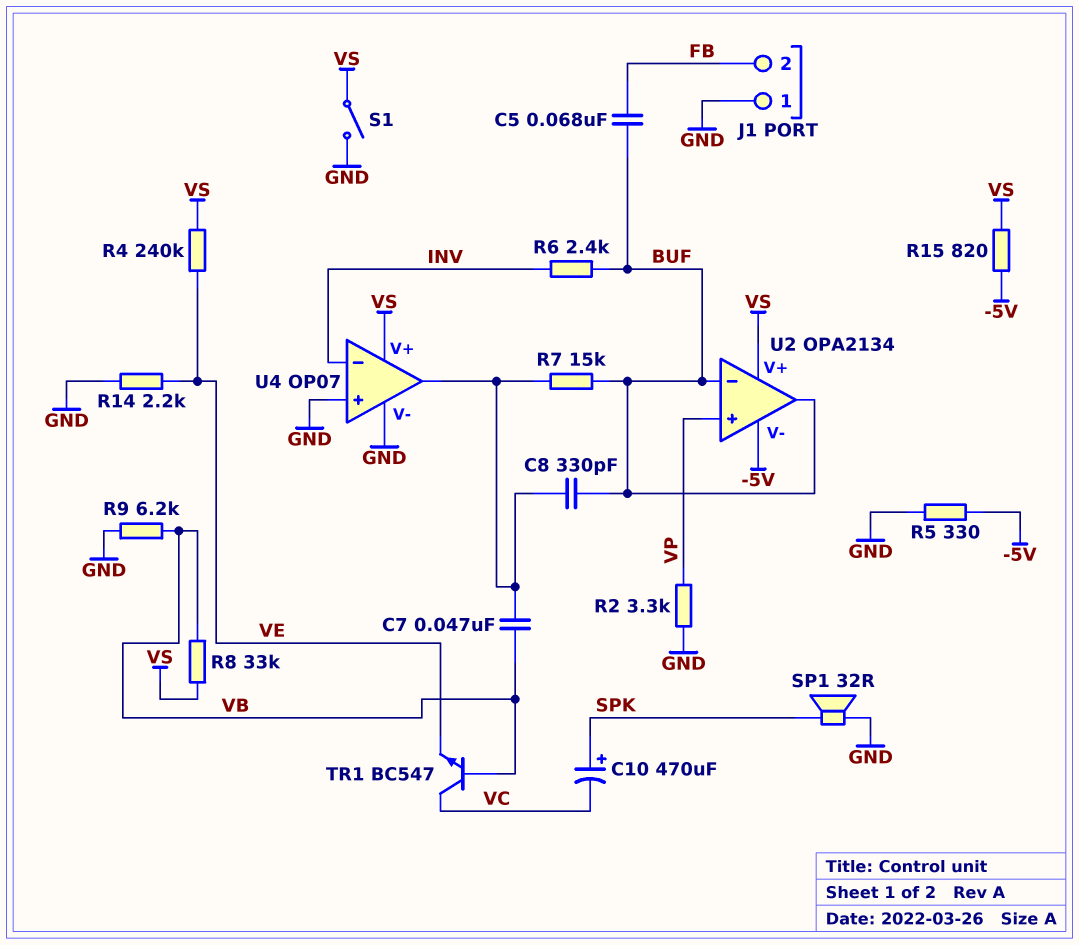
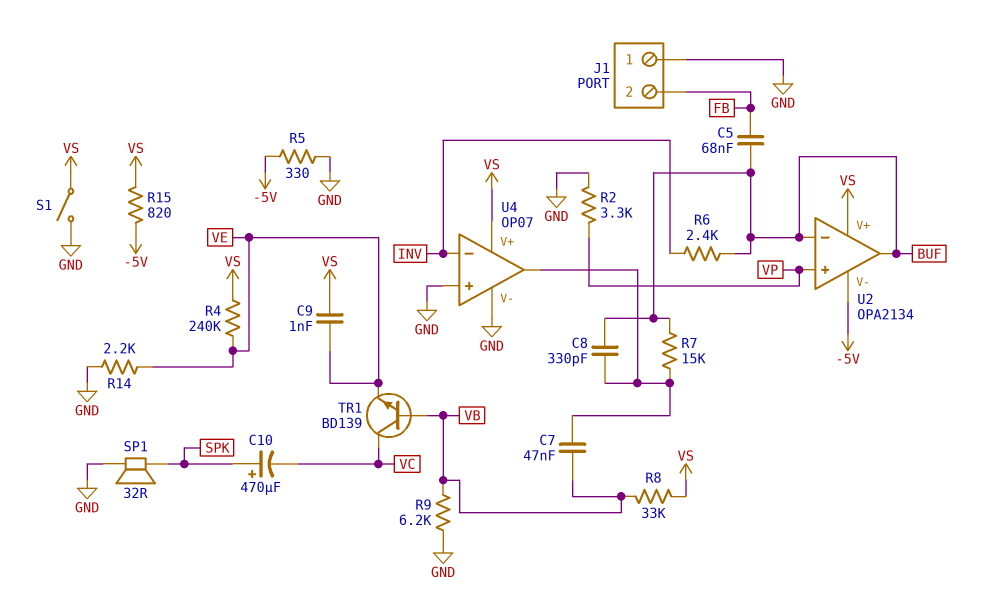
C9: none -> 1nF (VE, VS)
TR1: NPN BC547 (B VB, C VC, E VE) -> NPN BD139 (B VB, C VC, E VE)

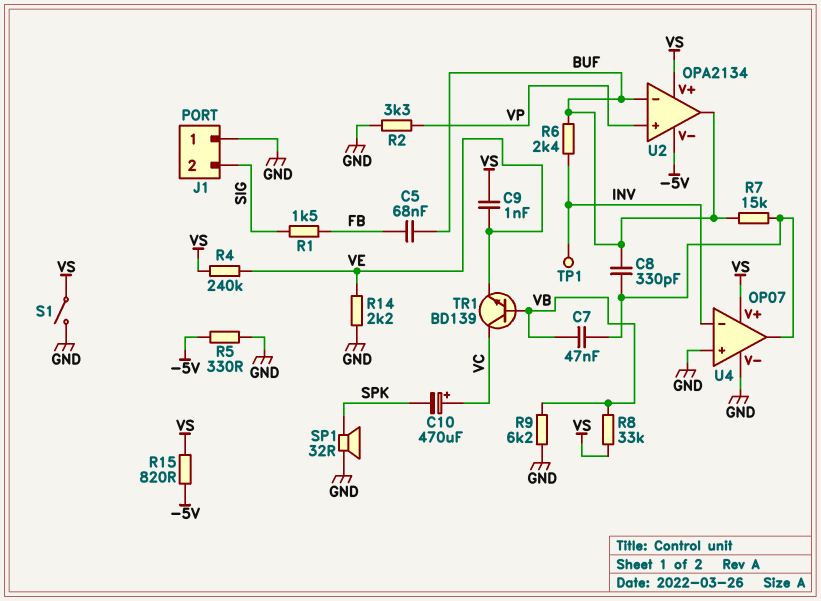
C10: 470uF (plus SPK, minus VC) -> 470uF (plus VC, minus SPK)
J1 pin 2: FB -> SIG
R1: none -> 1.5k (FB, SIG)
TP1: none -> test point (INV)

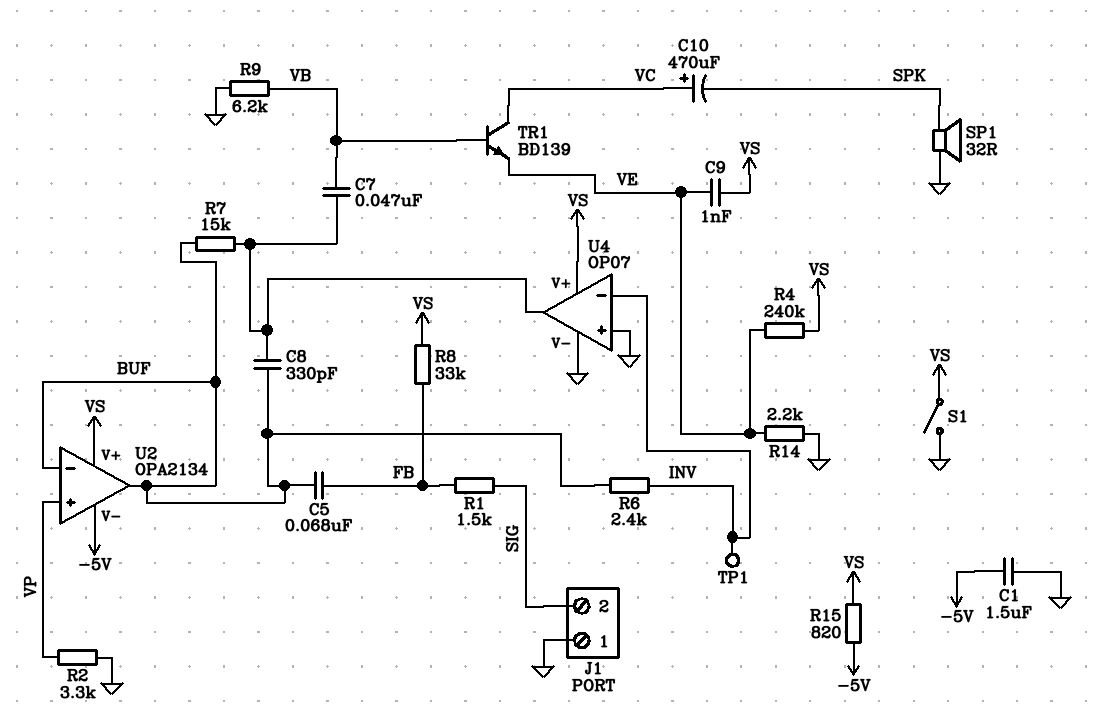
C1: none -> 1.5uF (-5V, GND)
R5: 330 (-5V, GND) -> none
R8: 33k (VB, VS) -> 33k (FB, VS)

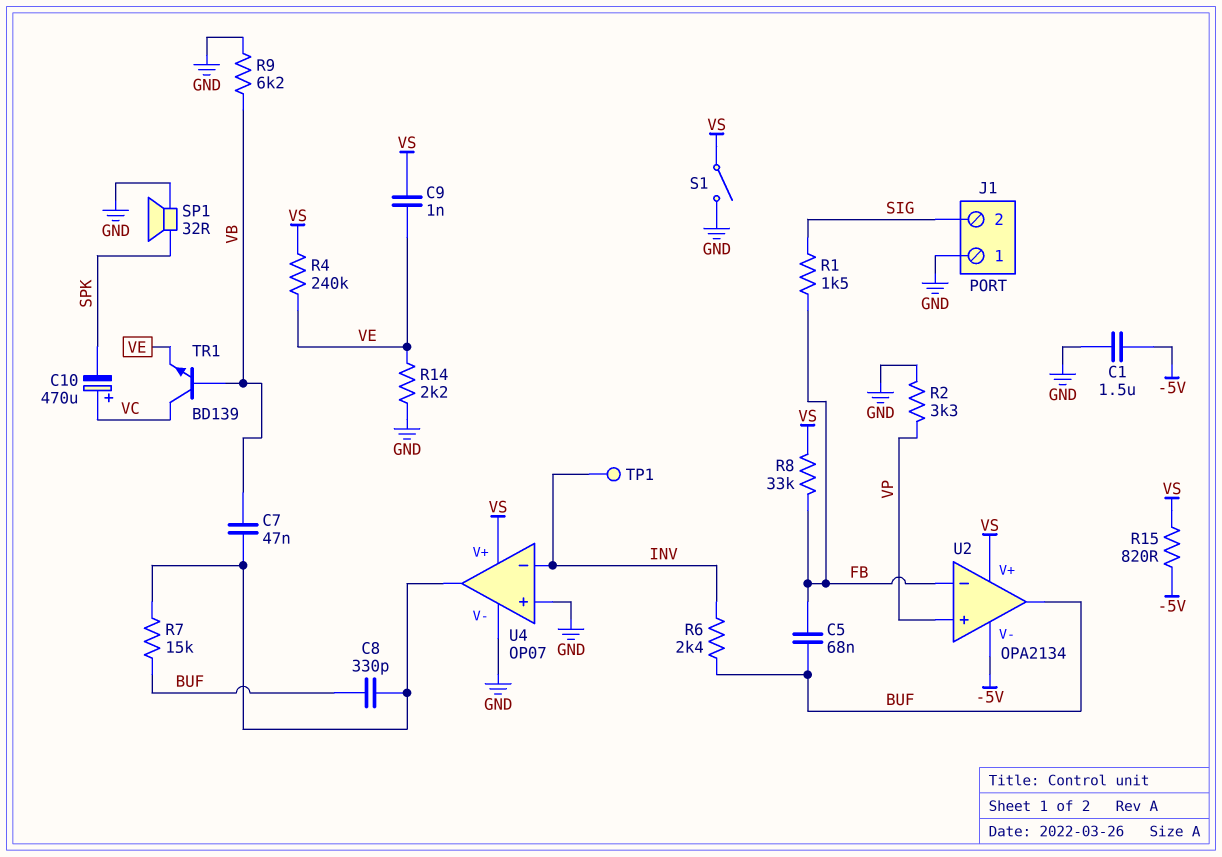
U2 pin in-: BUF -> FB

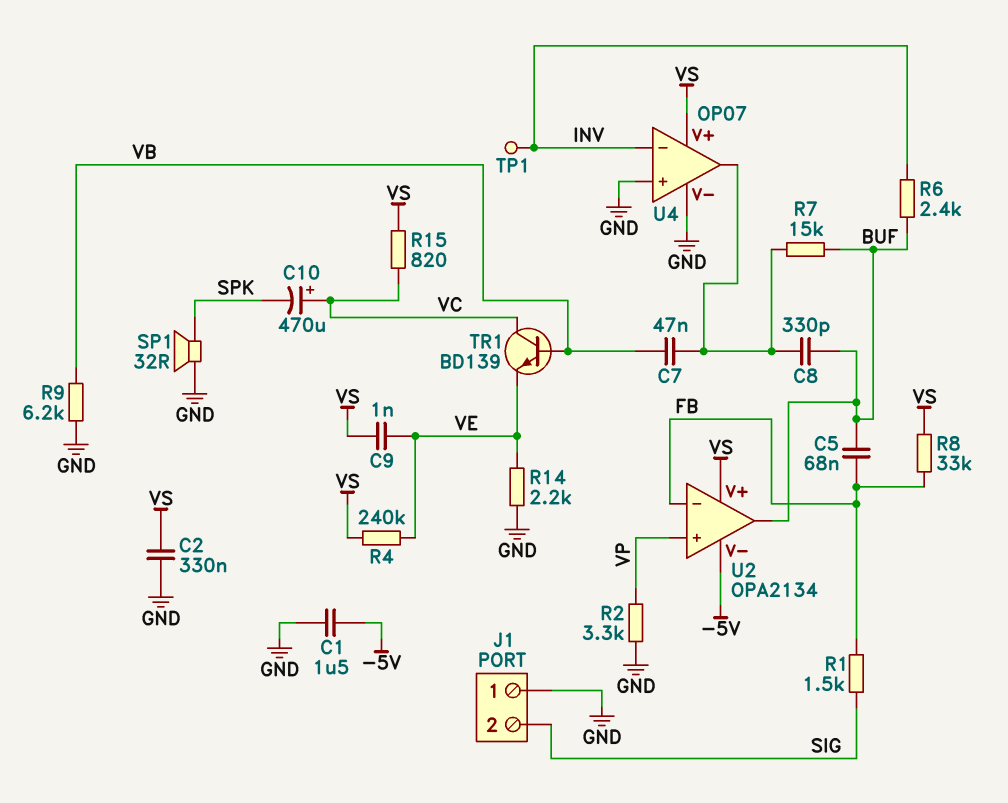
C2: none -> 330nF (GND, VS)
R15: 820 (-5V, VS) -> 820 (VC, VS)
S1: switch (GND, VS) -> none

